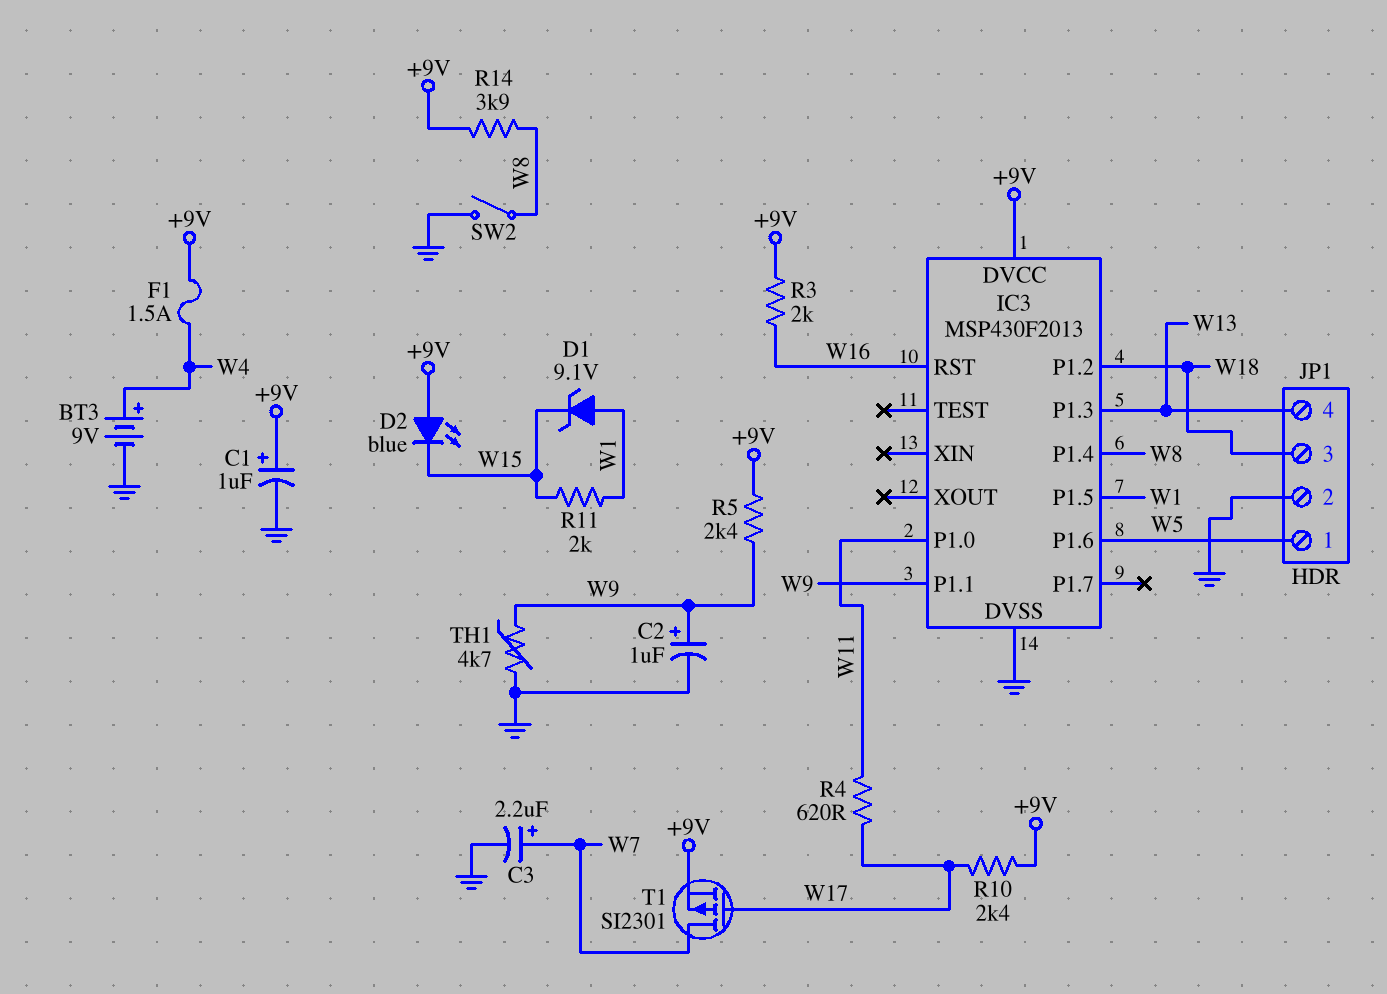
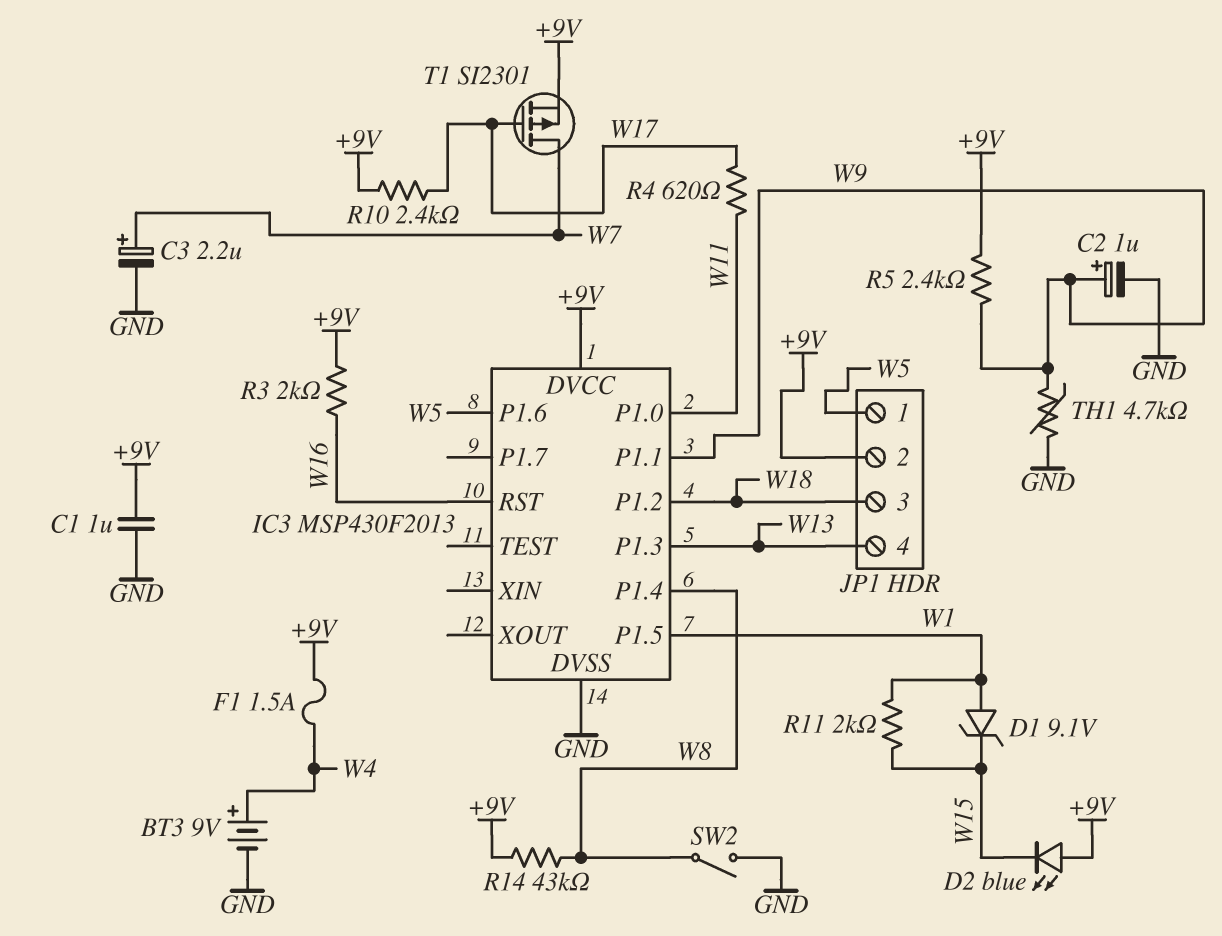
C1: 1uF (plus +9V, minus GND) -> 1uF (+9V, GND)
JP1 pin 2: GND -> +9V
R14: 3.9k (+9V, W8) -> 43k (+9V, W8)

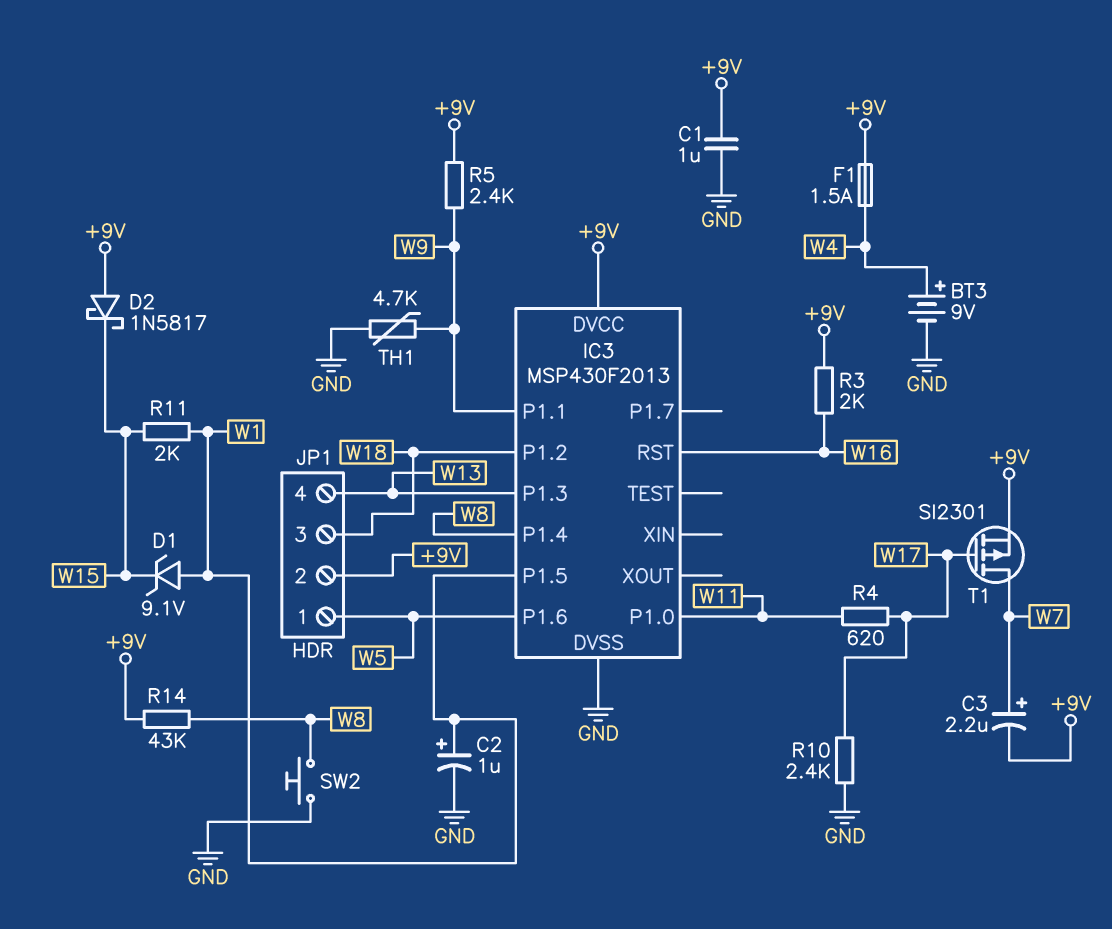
C2: 1uF (plus W9, minus GND) -> 1uF (plus W1, minus GND)
C3: 2.2uF (plus W7, minus GND) -> 2.2uF (plus W7, minus +9V)
D2: LED blue (A +9V, K W15) -> schottky 1N5817 (A +9V, K W15)
R10: 2.4k (+9V, W17) -> 2.4k (GND, W17)
SW2: switch (GND, W8) -> button (GND, W8)

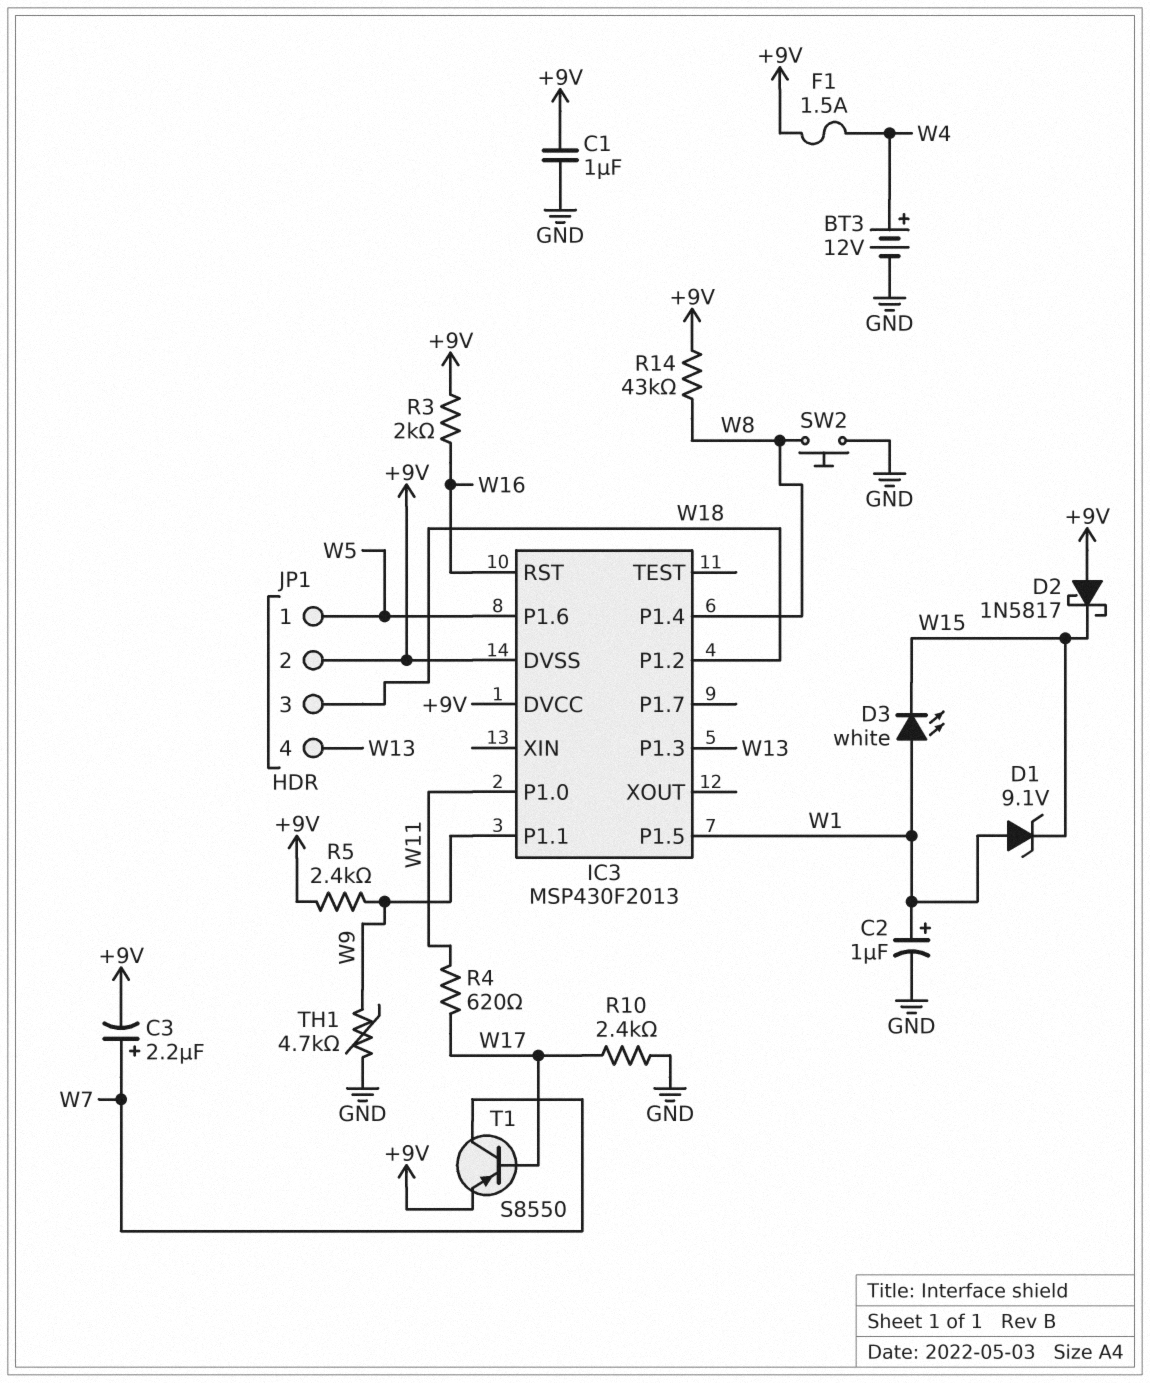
BT3: 9V (plus W4, minus GND) -> 12V (plus W4, minus GND)
D3: none -> LED white (A W1, K W15)
IC3 pin DVSS: GND -> +9V
R11: 2k (W1, W15) -> none
T1: PMOS SI2301 (G W17, D W7, S +9V) -> PNP S8550 (B W17, C W7, E +9V)

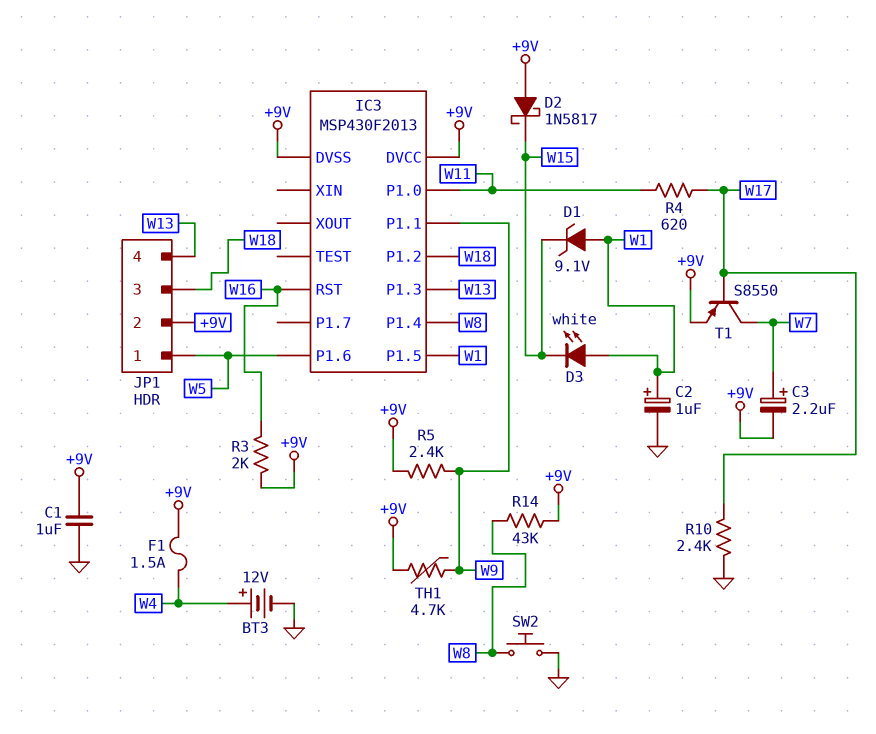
TH1: 4.7k (GND, W9) -> 4.7k (+9V, W9)

